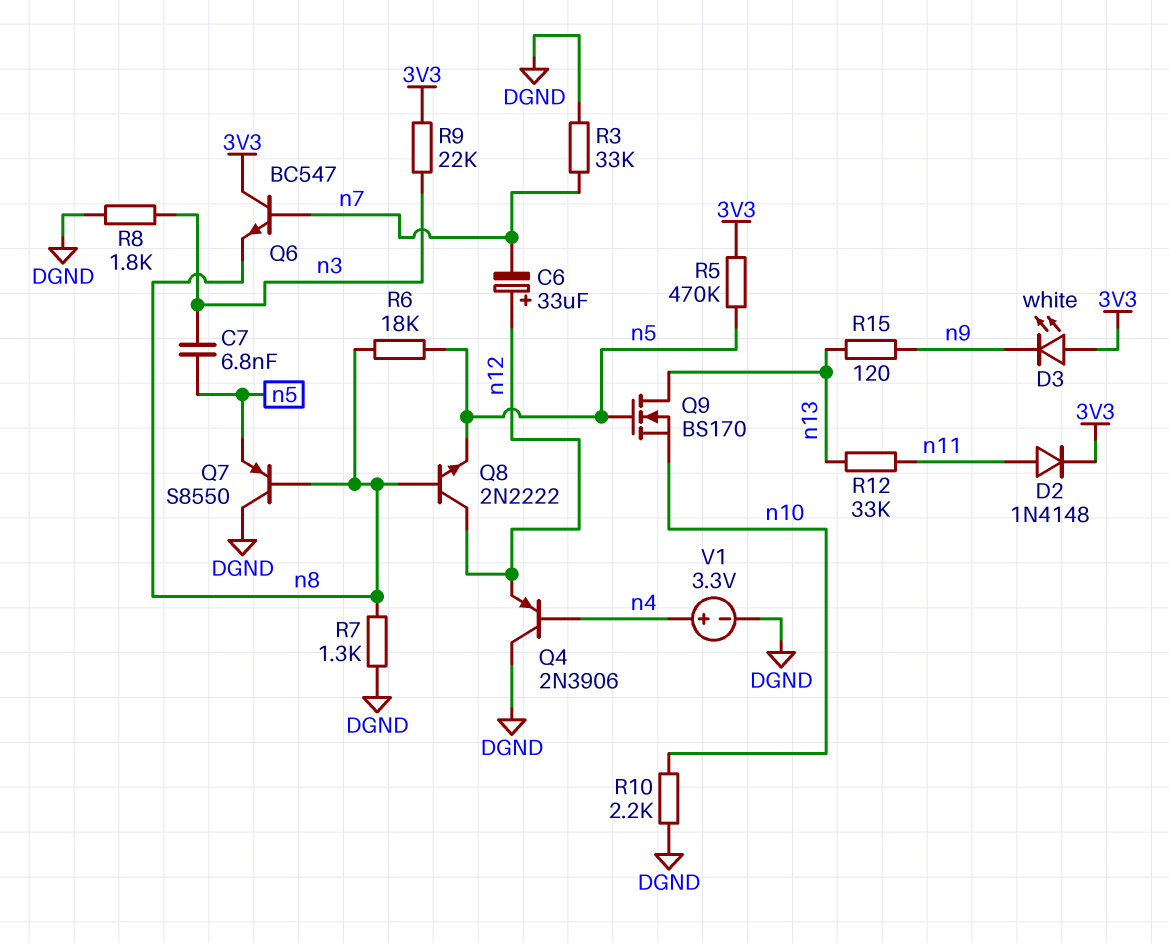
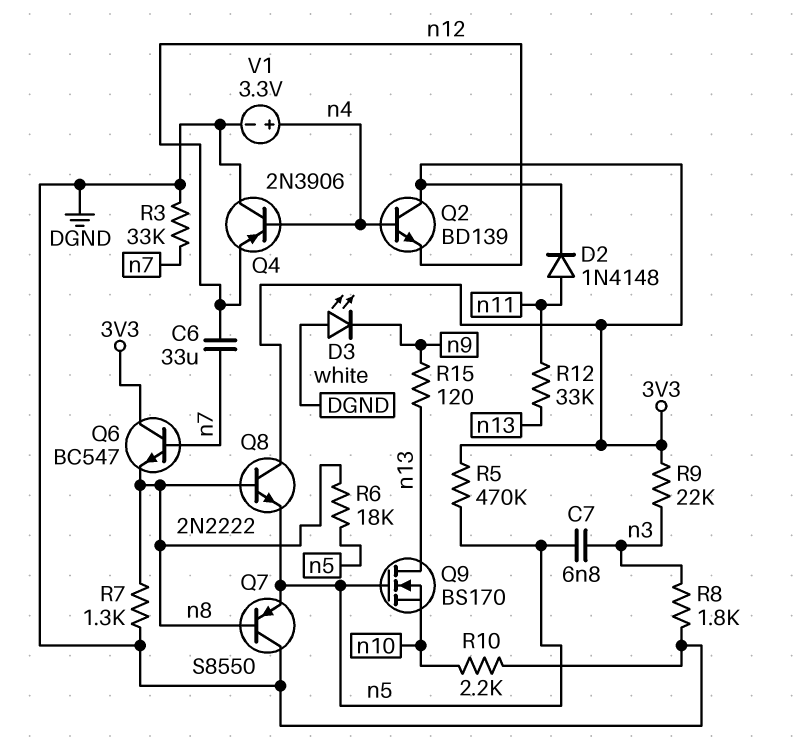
C6: 33uF (plus n12, minus n7) -> 33uF (n7, n12)
D3: LED white (A 3V3, K n9) -> LED white (A DGND, K n9)
Q2: none -> NPN BD139 (B n4, C 3V3, E n12)
Q8: NPN 2N2222 (B n8, C n12, E n5) -> NPN 2N2222 (B n8, C 3V3, E n5)

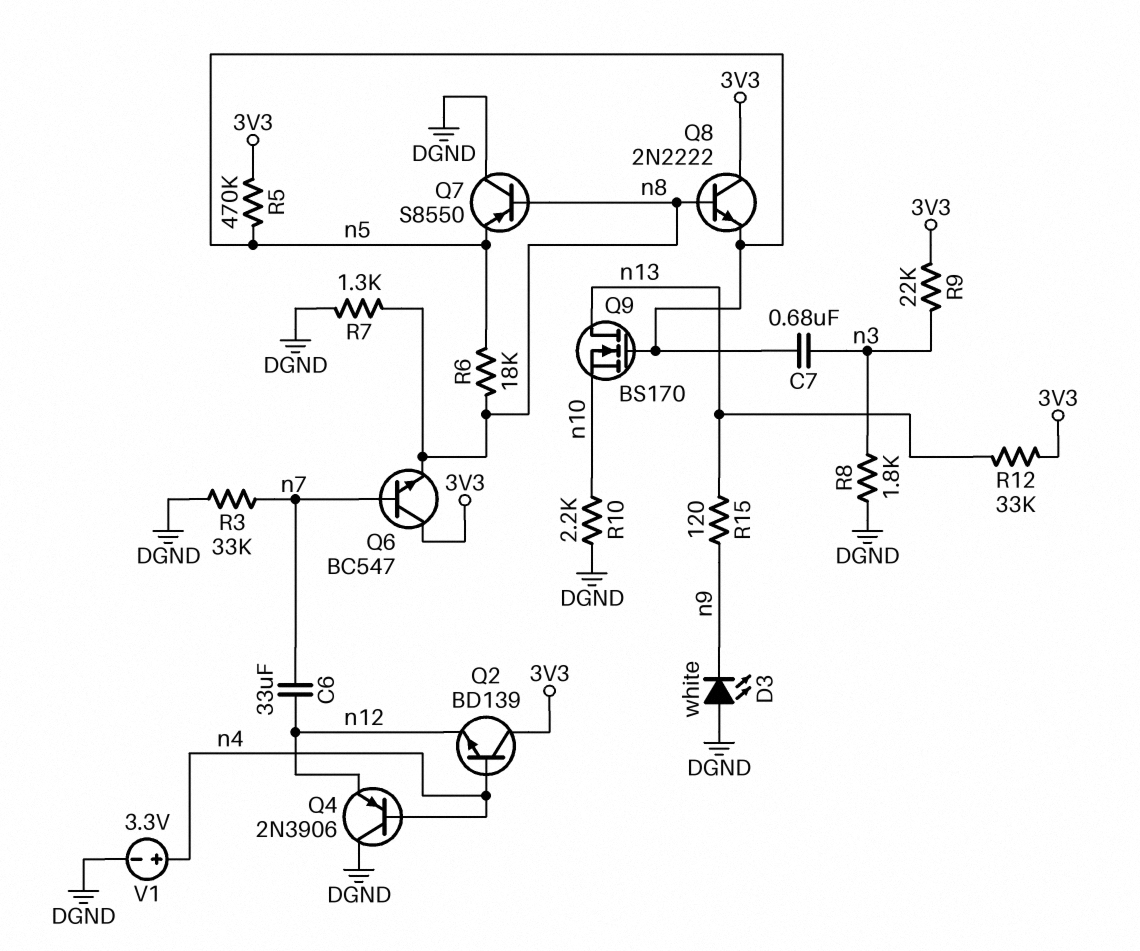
C7: 6.8nF (n3, n5) -> 680nF (n3, n5)
D2: diode 1N4148 (A n11, K 3V3) -> none
R12: 33k (n11, n13) -> 33k (3V3, n13)

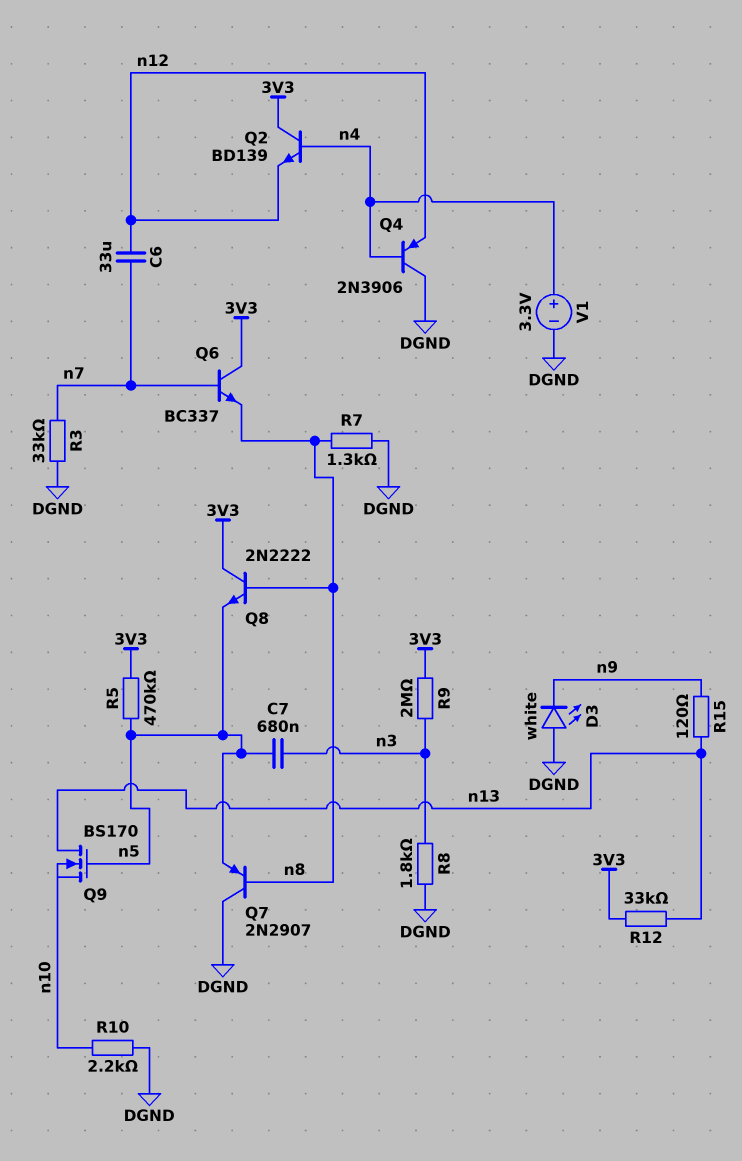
Q6: NPN BC547 (B n7, C 3V3, E n8) -> NPN BC337 (B n7, C 3V3, E n8)
Q7: PNP S8550 (B n8, C DGND, E n5) -> PNP 2N2907 (B n8, C DGND, E n5)
R6: 18k (n5, n8) -> none
R9: 22k (3V3, n3) -> 2M (3V3, n3)

